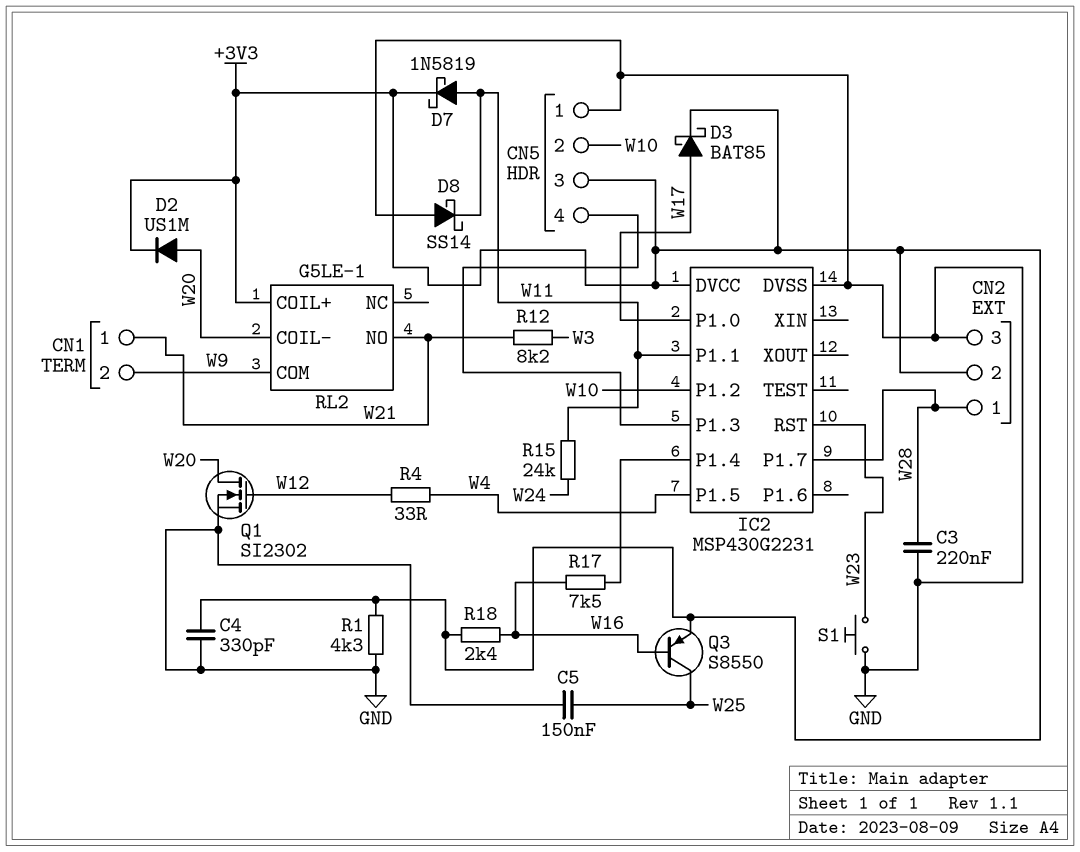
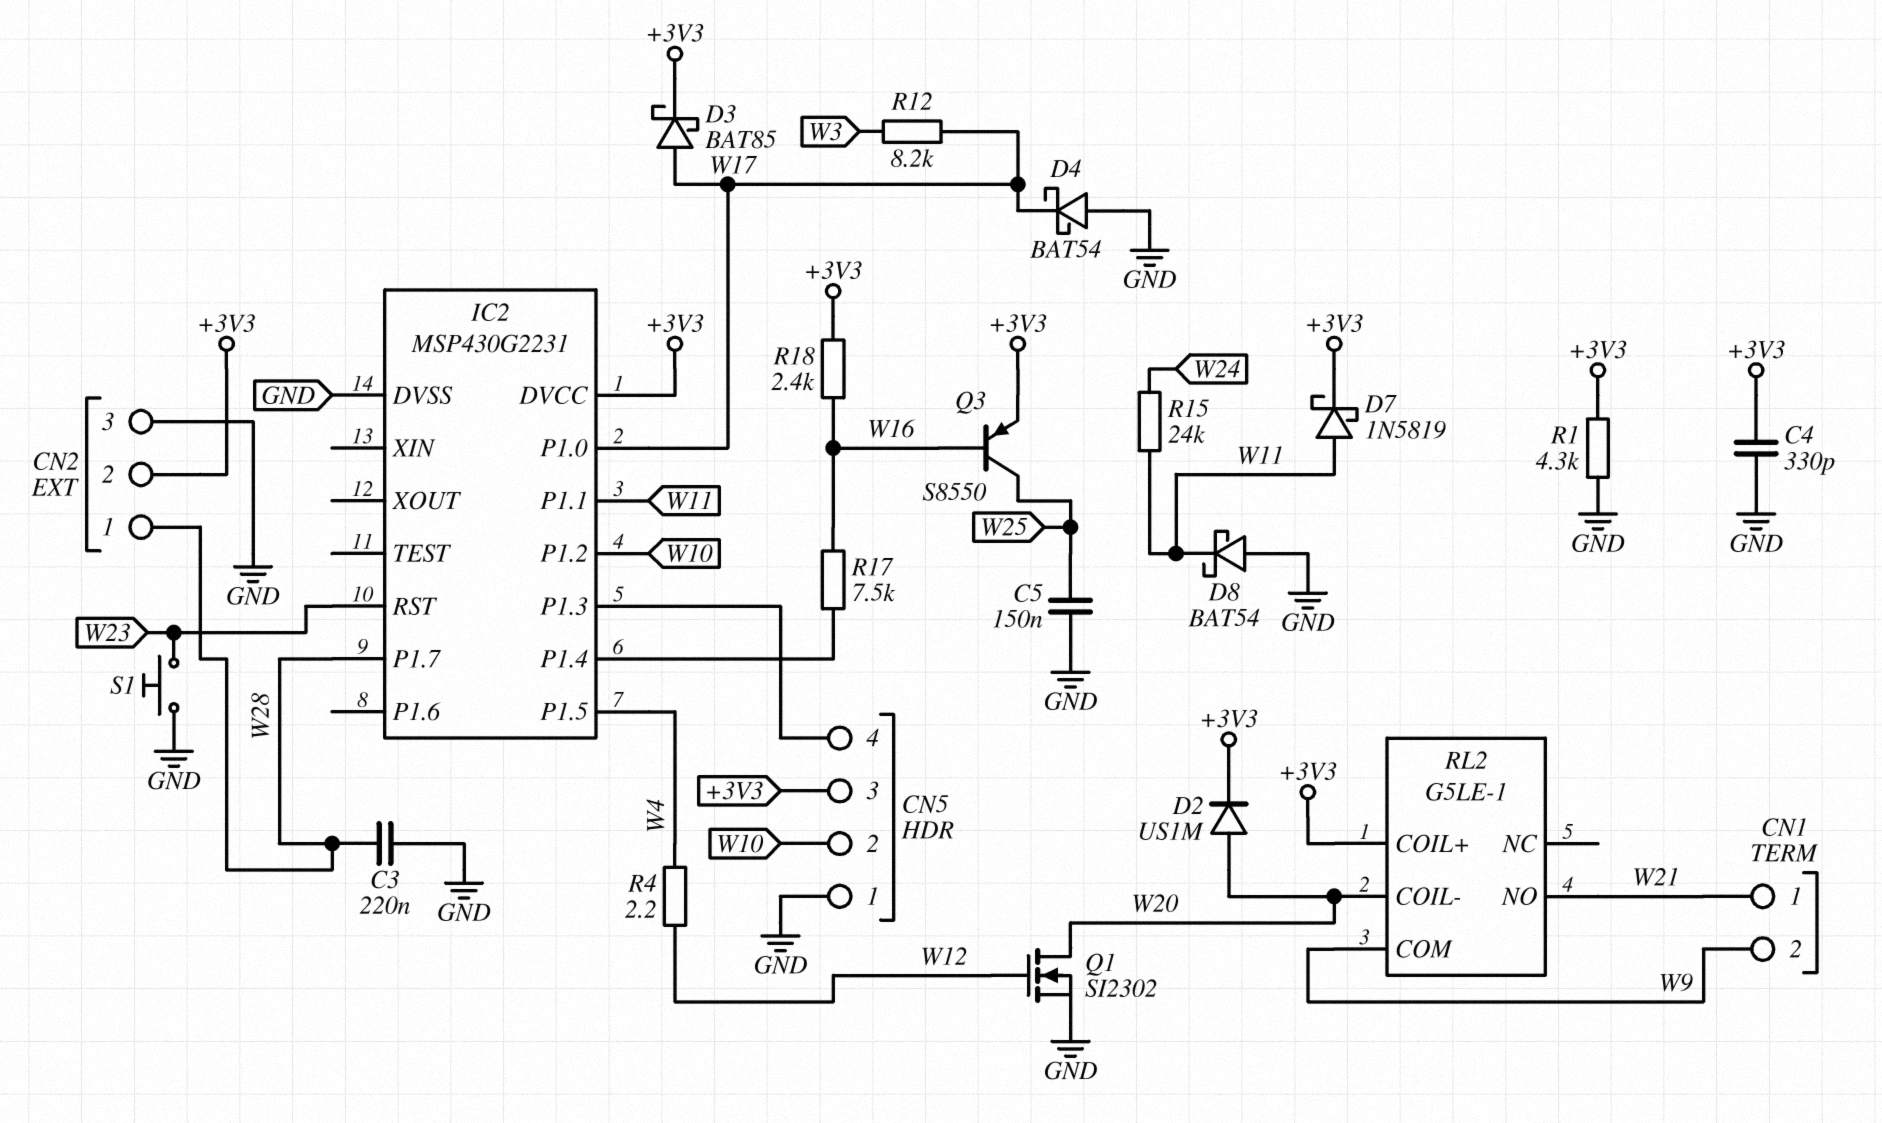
D4: none -> schottky BAT54 (A GND, K W17)
D8: schottky SS14 (A GND, K W11) -> schottky BAT54 (A GND, K W11)
R4: 33 (W4, W12) -> 2.2 (W4, W12)
R12: 8.2k (W3, W21) -> 8.2k (W3, W17)

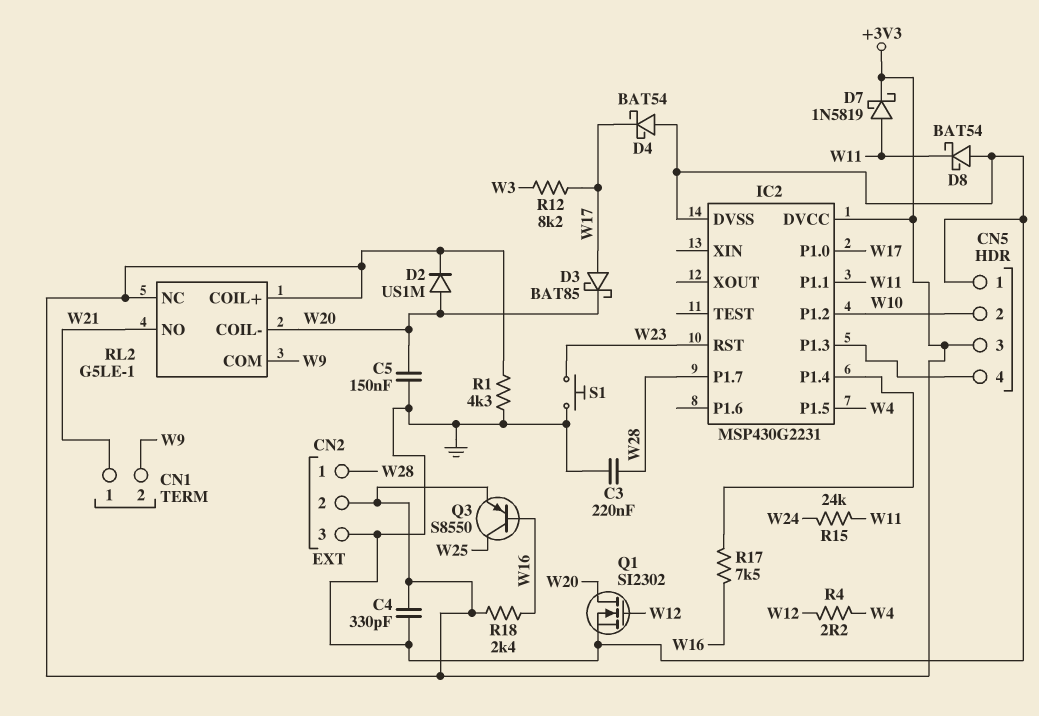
C5: 150nF (GND, W25) -> 150nF (GND, W20)
D3: schottky BAT85 (A W17, K +3V3) -> schottky BAT85 (A W17, K W20)
RL2 pin NC: none -> +3V3

